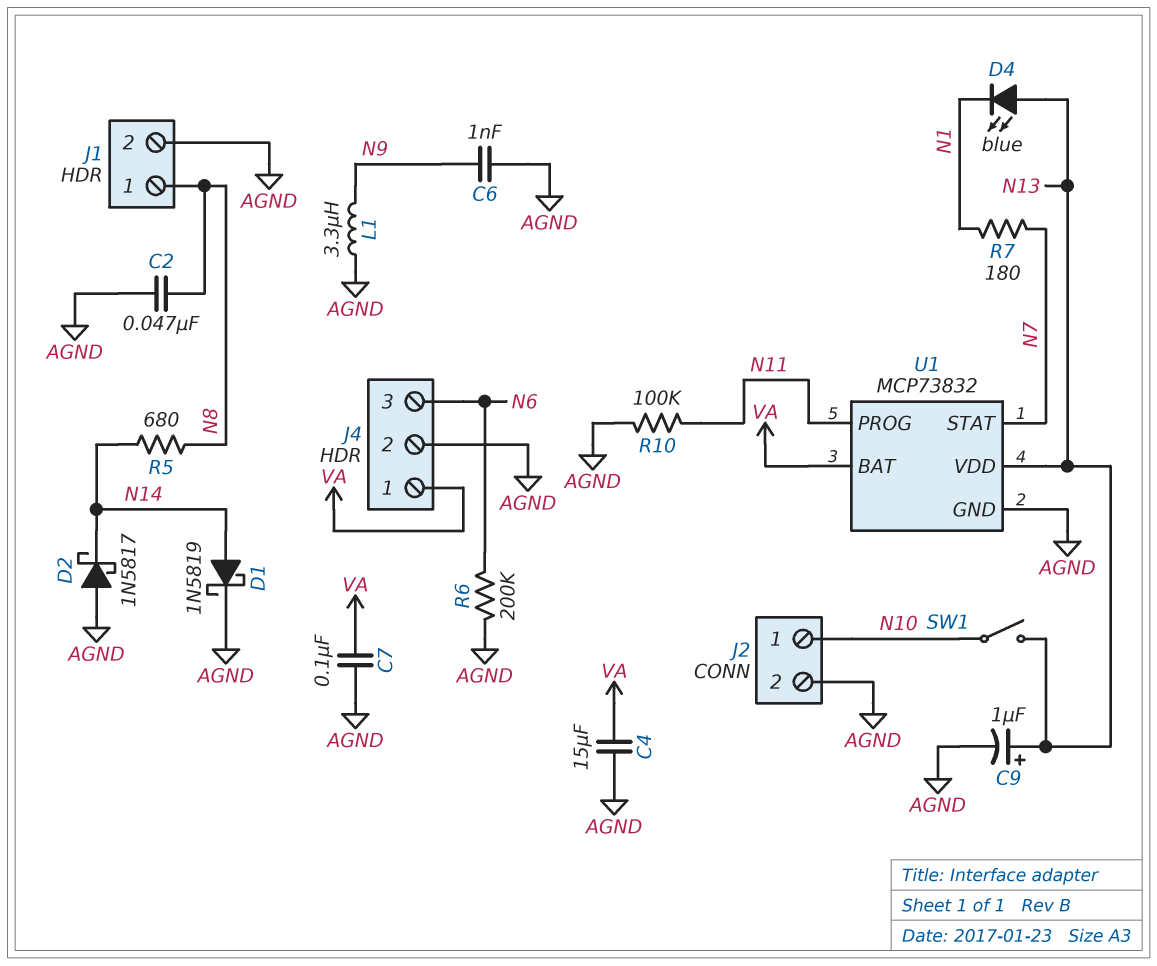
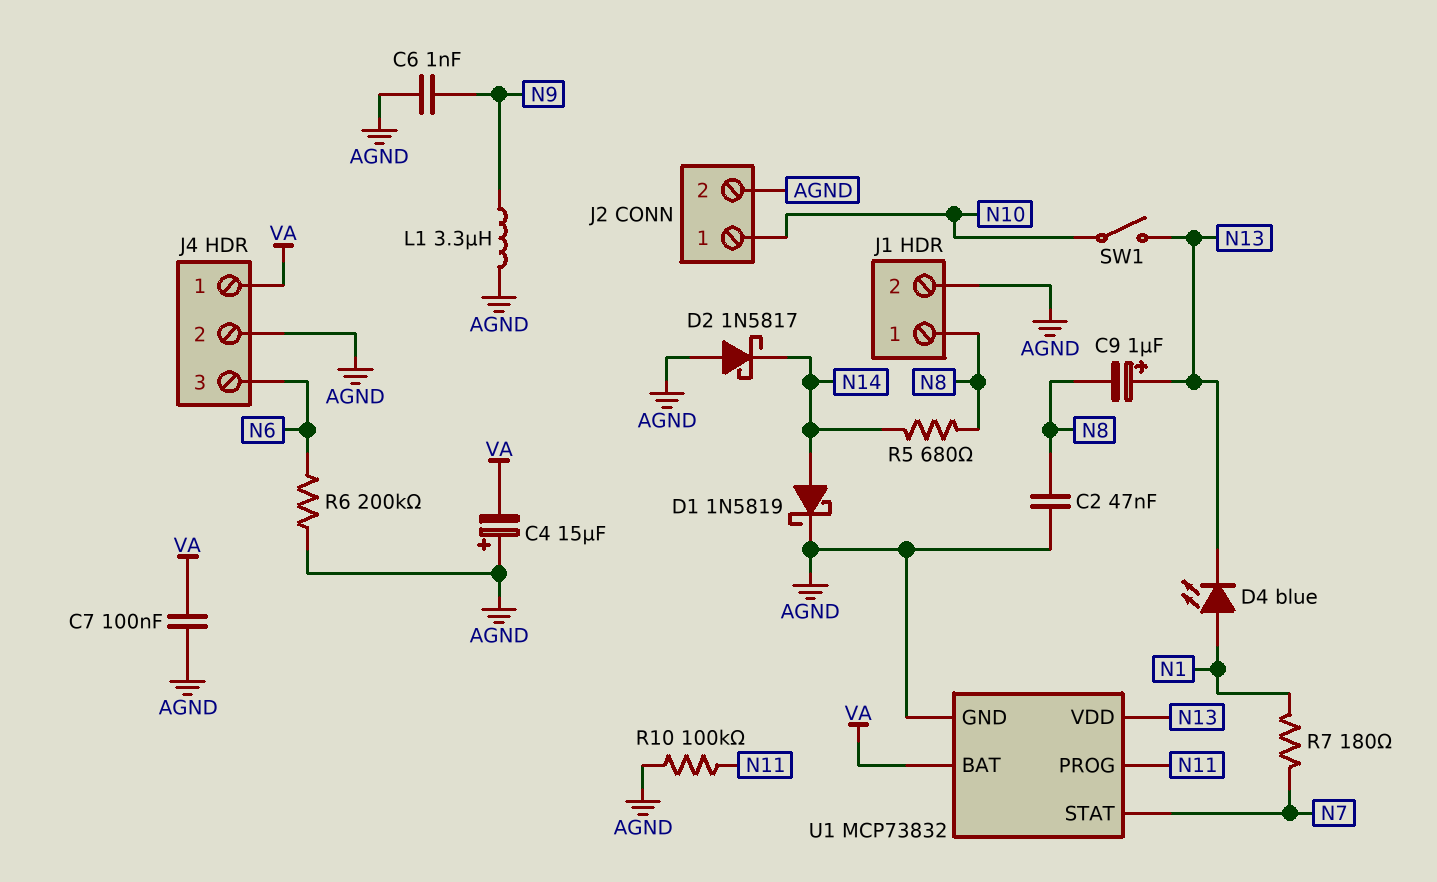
C4: 15uF (AGND, VA) -> 15uF (plus AGND, minus VA)
C9: 1uF (plus N13, minus AGND) -> 1uF (plus N13, minus N8)
D4: LED blue (A N13, K N1) -> LED blue (A N1, K N13)

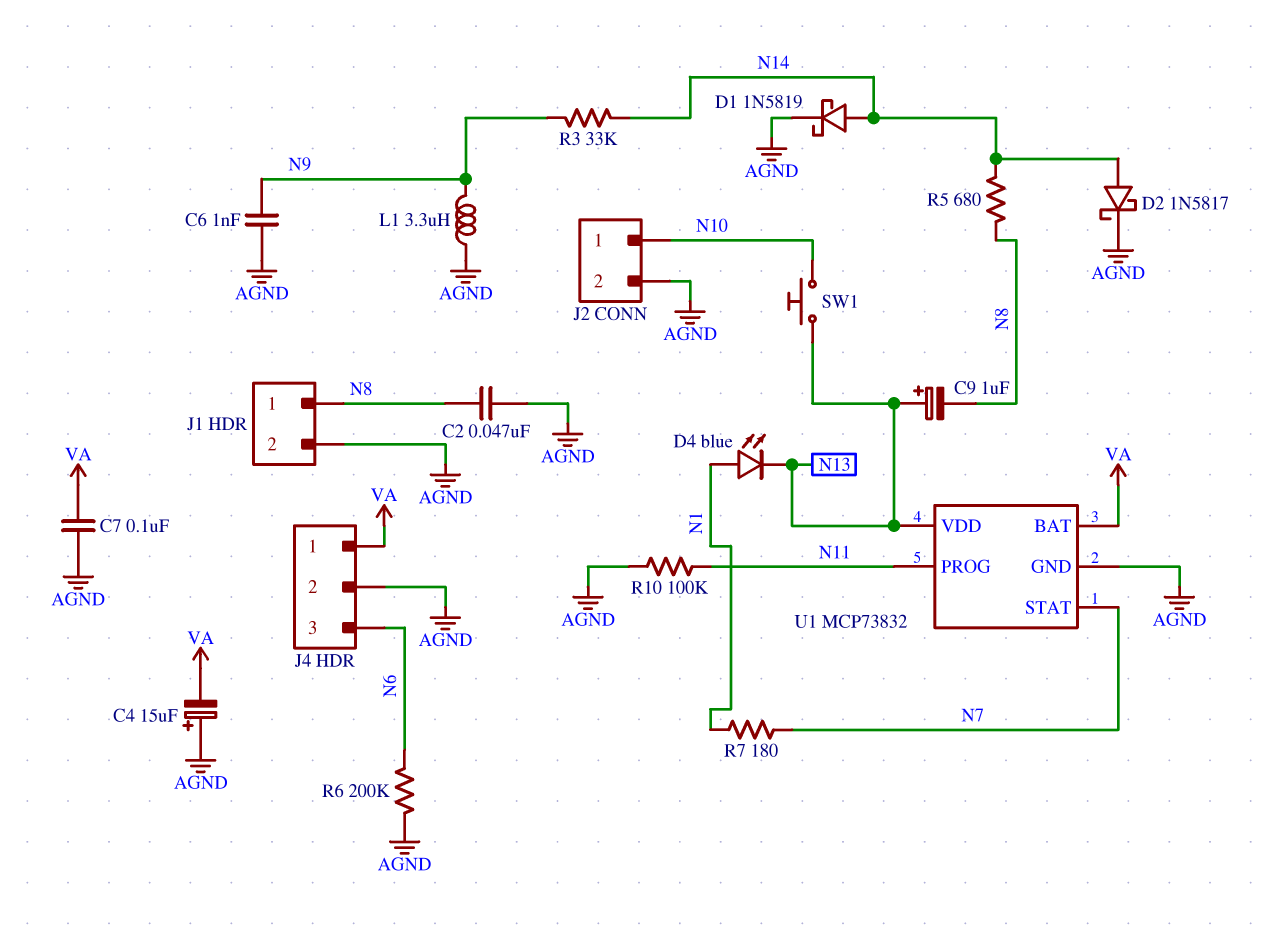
D2: schottky 1N5817 (A AGND, K N14) -> schottky 1N5817 (A N14, K AGND)
R3: none -> 33k (N9, N14)
SW1: switch (N10, N13) -> button (N10, N13)

